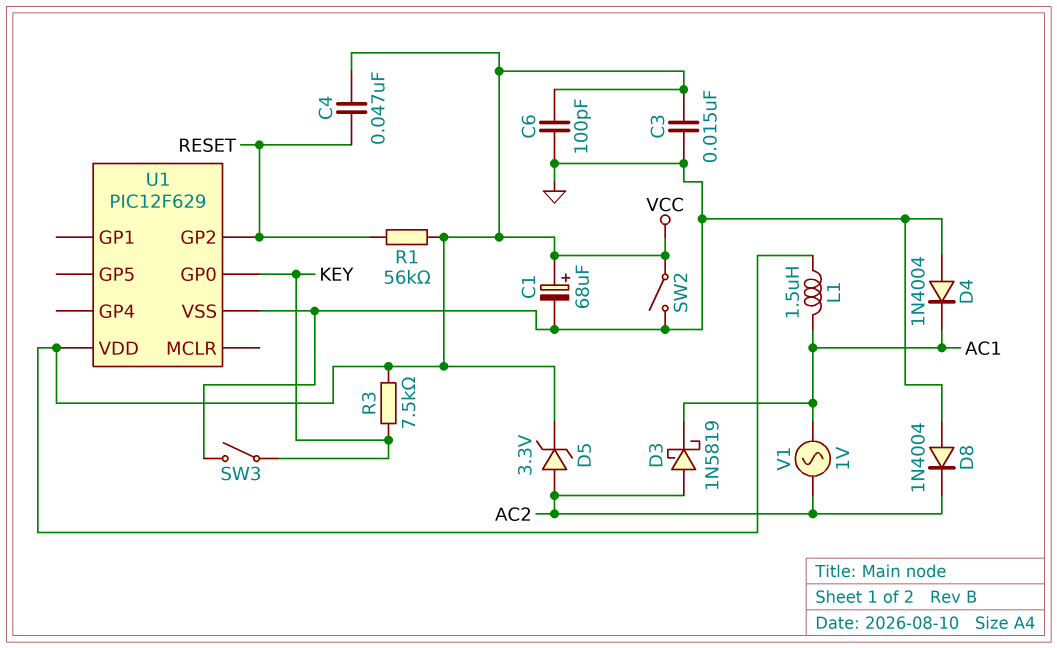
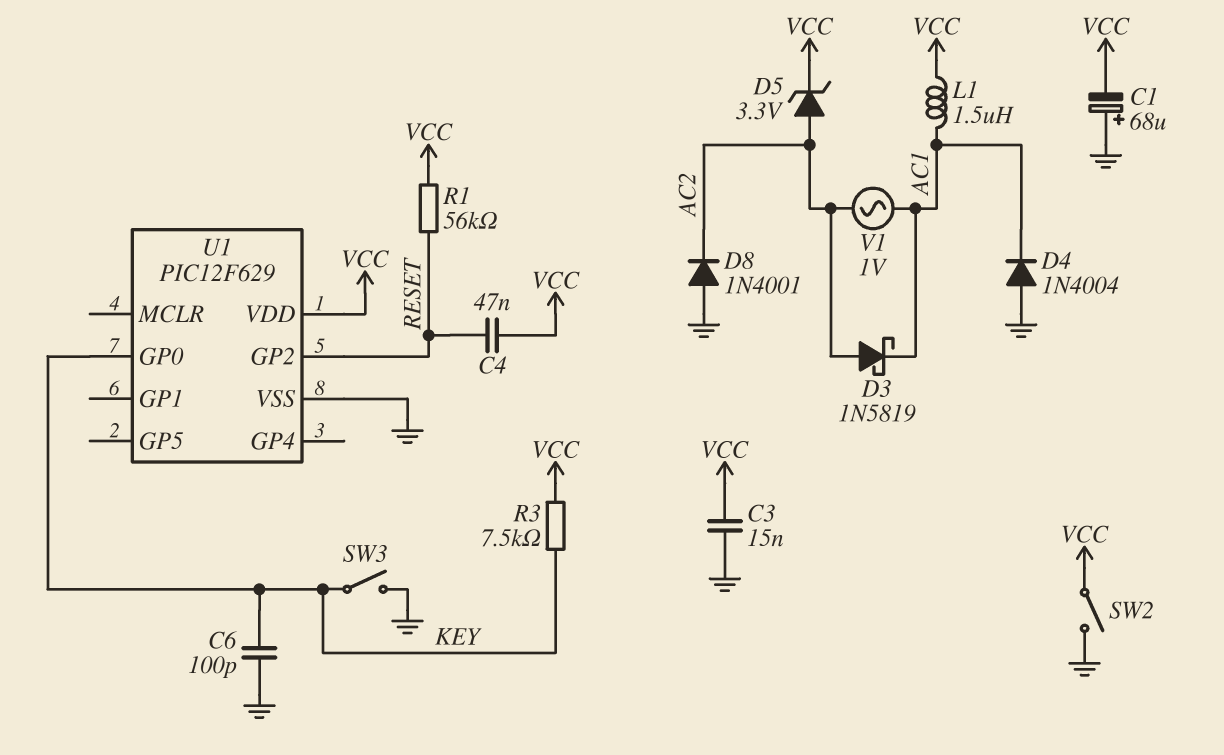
C1: 68uF (plus VCC, minus GND) -> 68uF (plus GND, minus VCC)
C6: 100pF (GND, VCC) -> 100pF (GND, KEY)
D8: diode 1N4004 (A GND, K AC2) -> diode 1N4001 (A GND, K AC2)

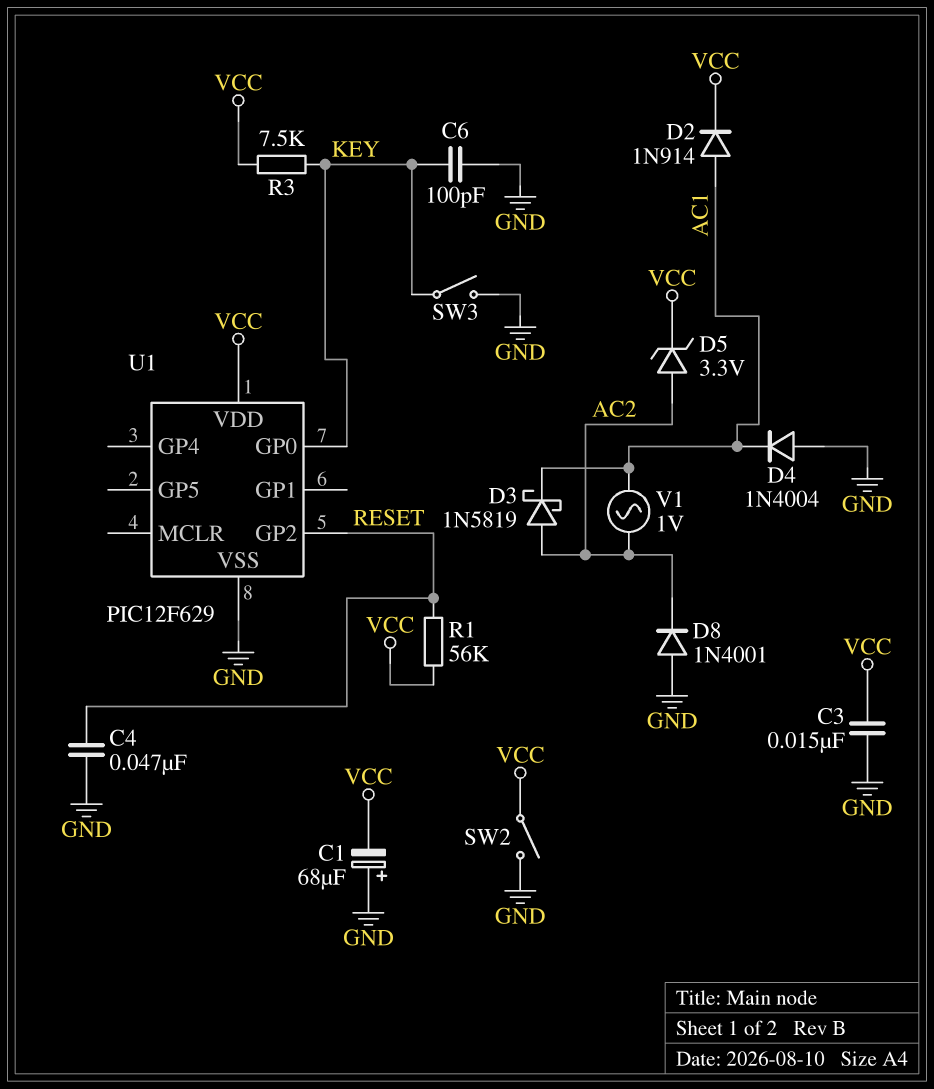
C4: 47nF (RESET, VCC) -> 47nF (GND, RESET)
D2: none -> diode 1N914 (A AC1, K VCC)
L1: 1.5uH (AC1, VCC) -> none

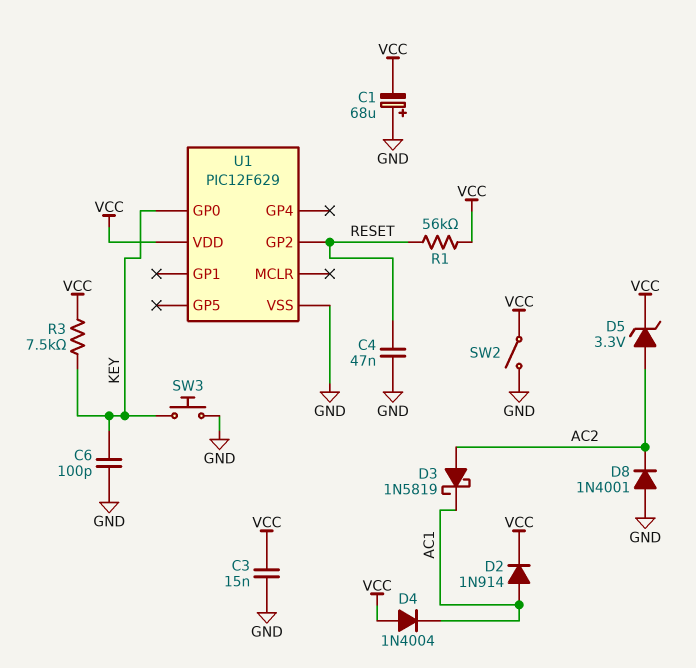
D4: diode 1N4004 (A GND, K AC1) -> diode 1N4004 (A VCC, K AC1)
SW3: switch (GND, KEY) -> button (GND, KEY)
V1: AC 1V (AC1, AC2) -> none

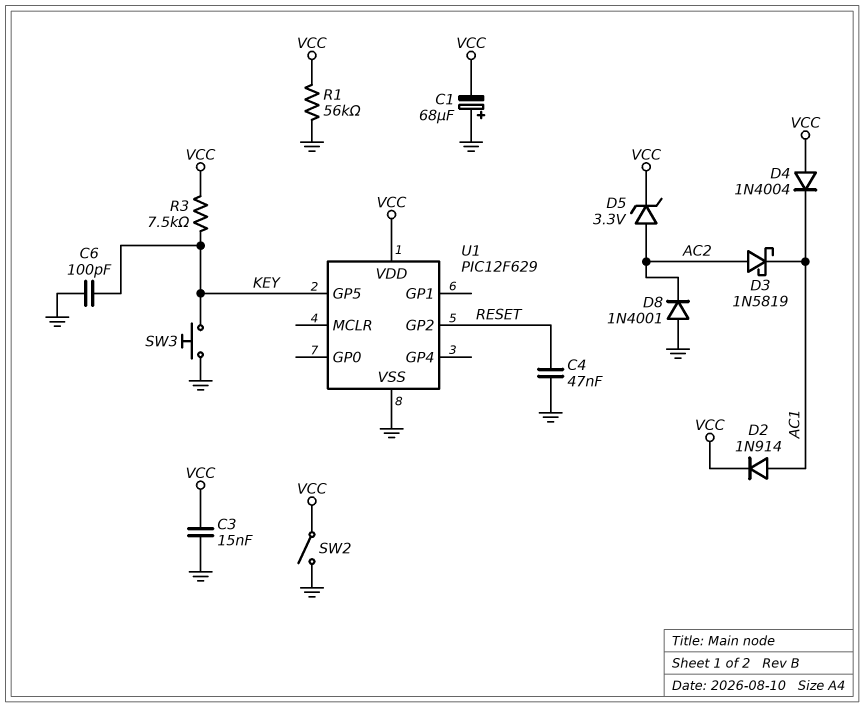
R1: 56k (RESET, VCC) -> 56k (GND, VCC)
U1 pin GP0: KEY -> none
U1 pin GP5: none -> KEY

